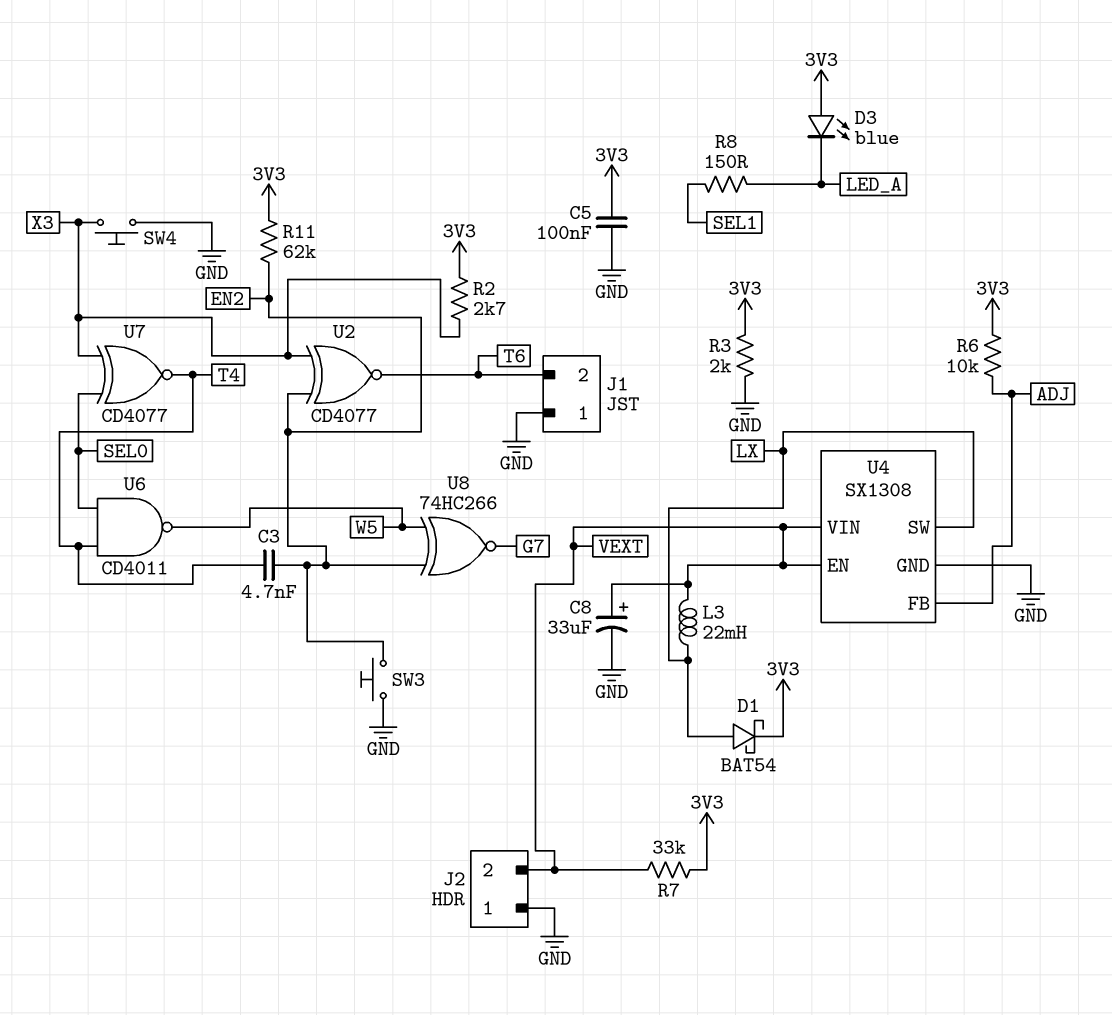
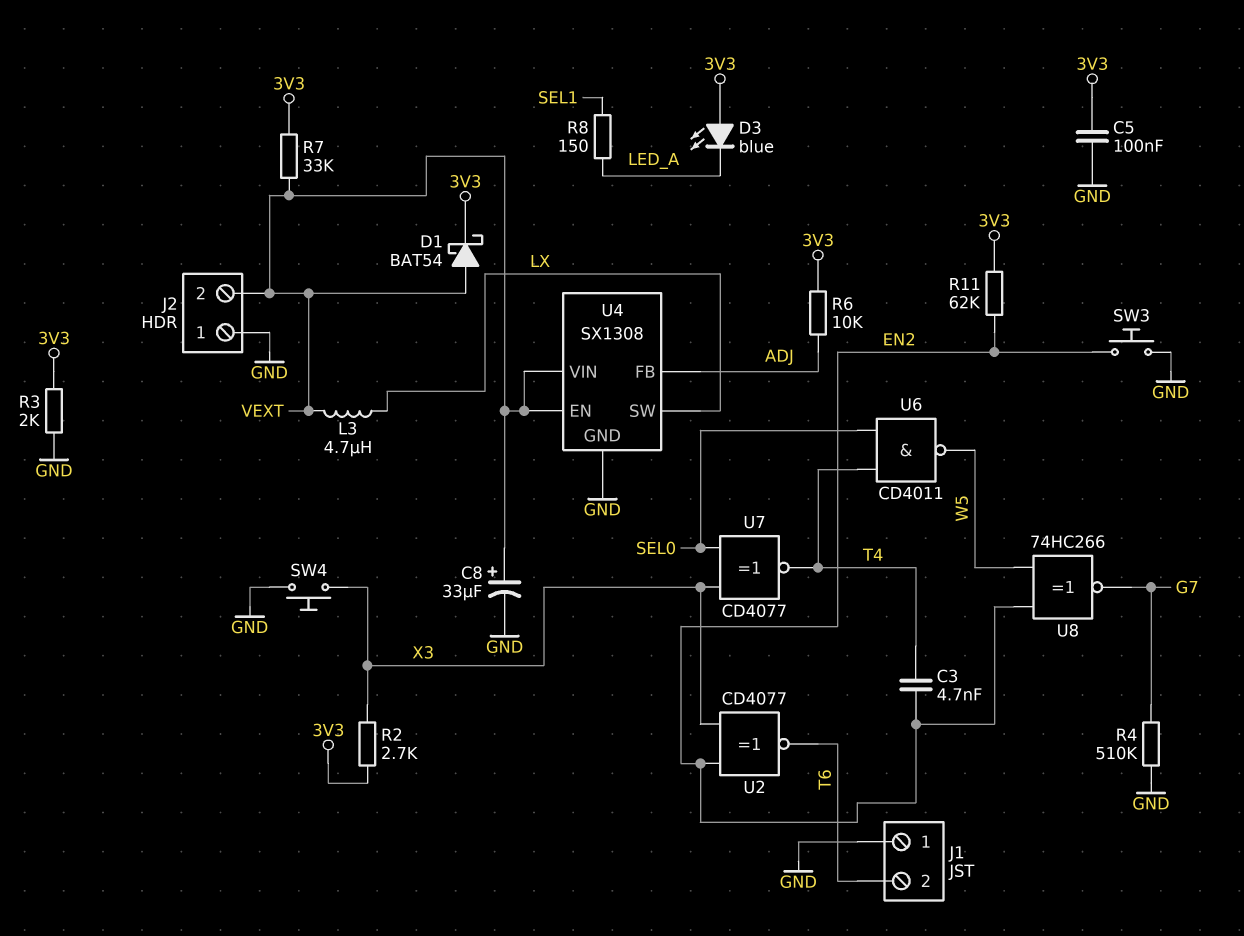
D1: schottky BAT54 (A LX, K 3V3) -> schottky BAT54 (A VEXT, K 3V3)
L3: 22mH (LX, VEXT) -> 4.7uH (LX, VEXT)
R4: none -> 510k (G7, GND)

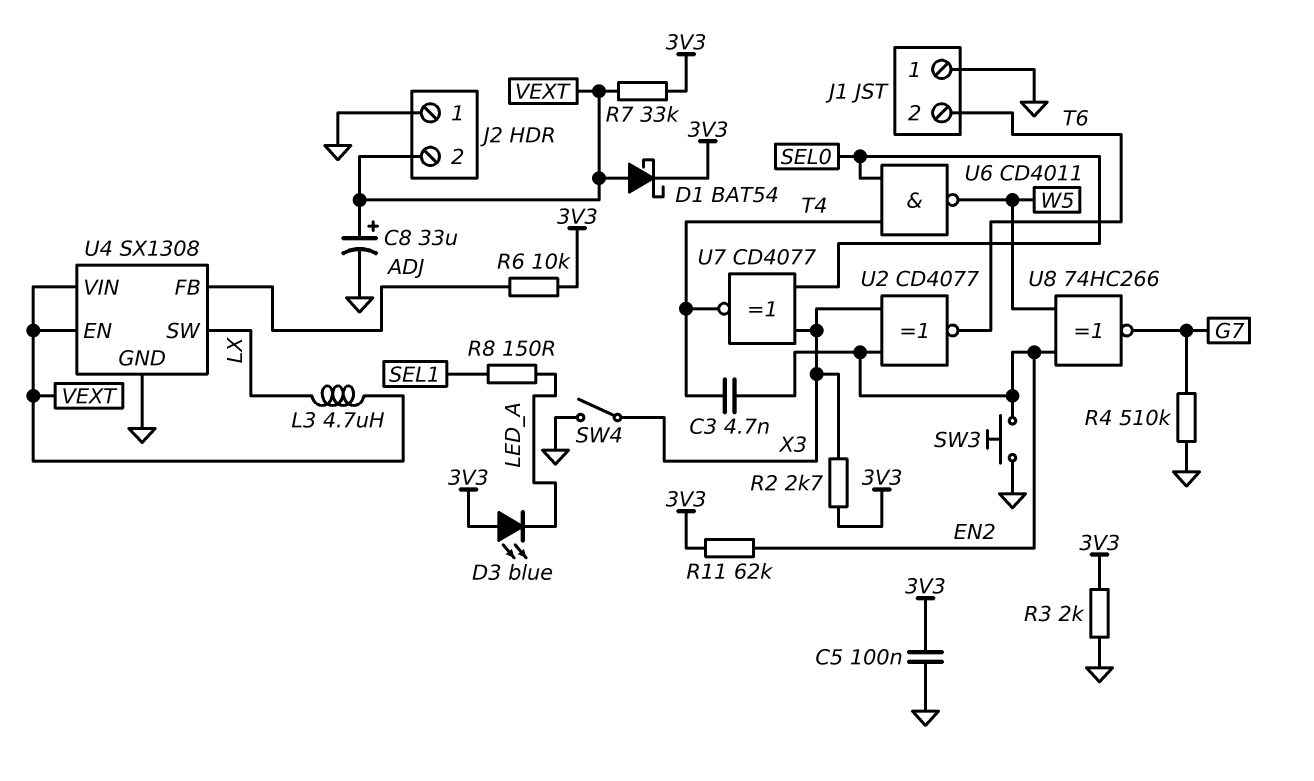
SW4: button (GND, X3) -> switch (GND, X3)

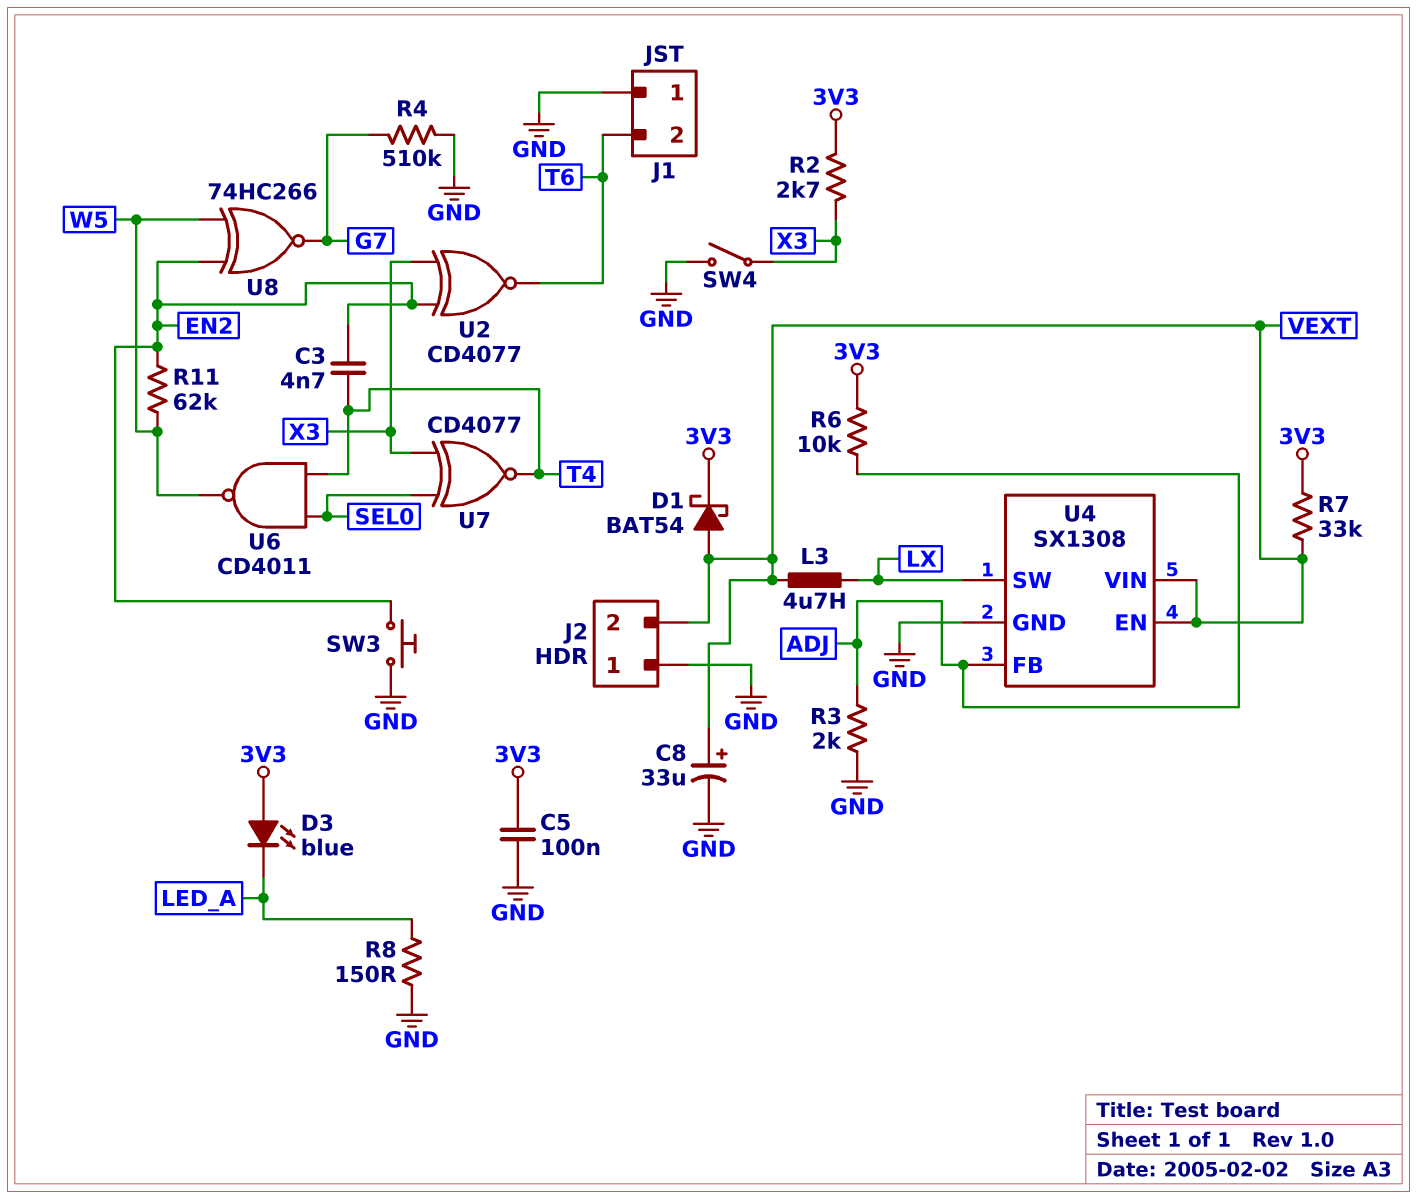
R3: 2k (3V3, GND) -> 2k (ADJ, GND)
R8: 150 (LED_A, SEL1) -> 150 (GND, LED_A)
R11: 62k (3V3, EN2) -> 62k (EN2, W5)

